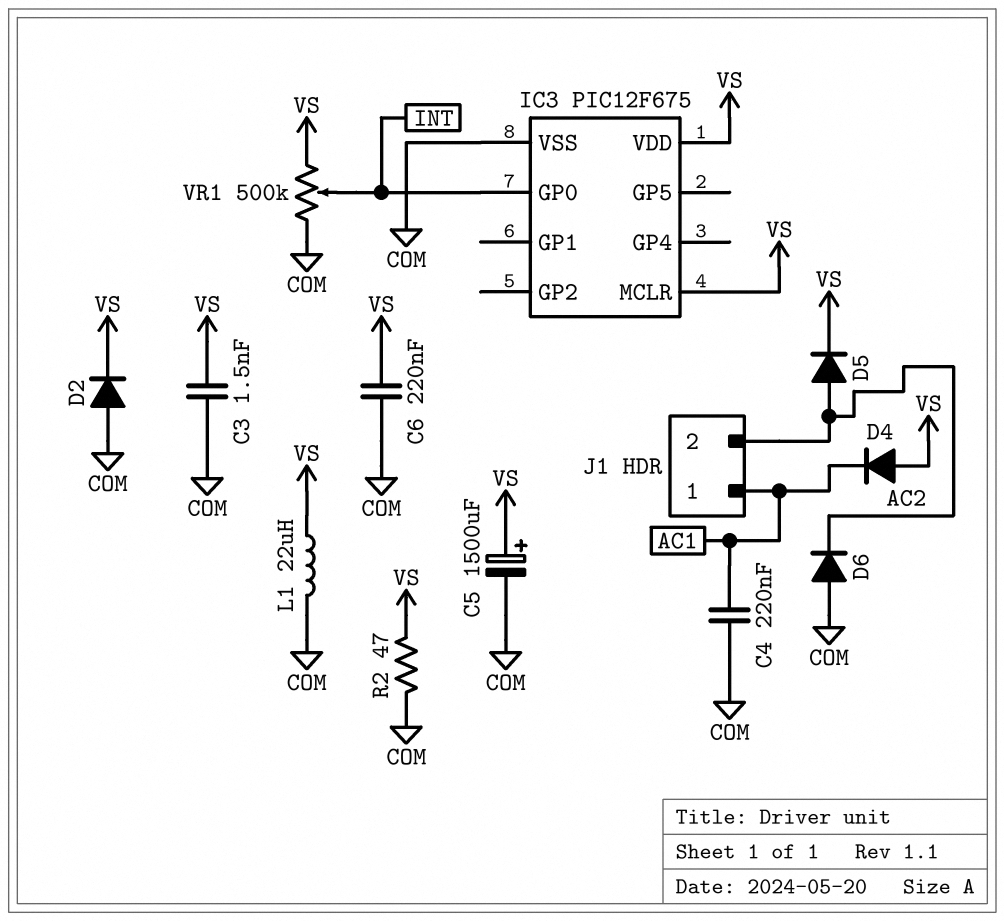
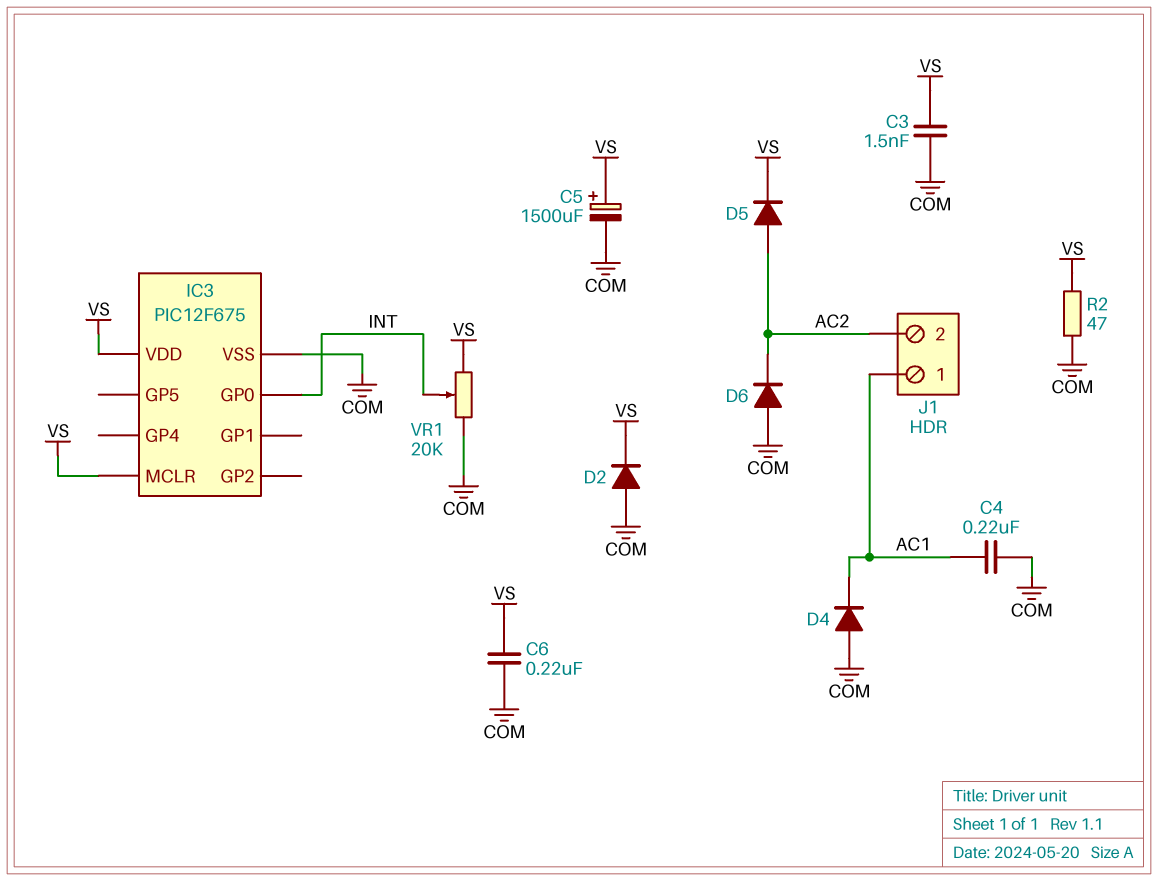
D4: diode (A VS, K AC1) -> diode (A COM, K AC1)
L1: 22uH (COM, VS) -> none
VR1: 500k (COM, VS, wiper INT) -> 20k (COM, VS, wiper INT)

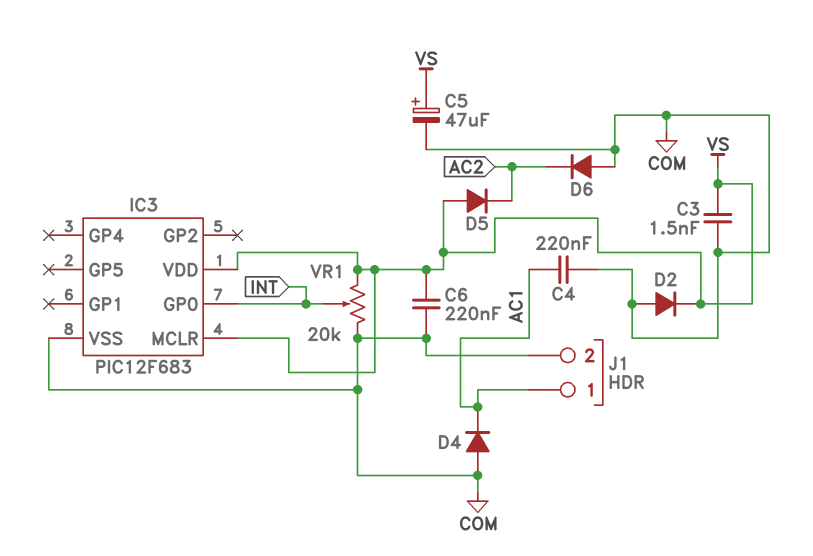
C5: 1500uF (plus VS, minus COM) -> 47uF (plus VS, minus COM)
D5: diode (A AC2, K VS) -> diode (A VS, K AC2)
IC3: PIC12F675 -> PIC12F683
J1 pin 2: AC2 -> COM
R2: 47 (COM, VS) -> none

